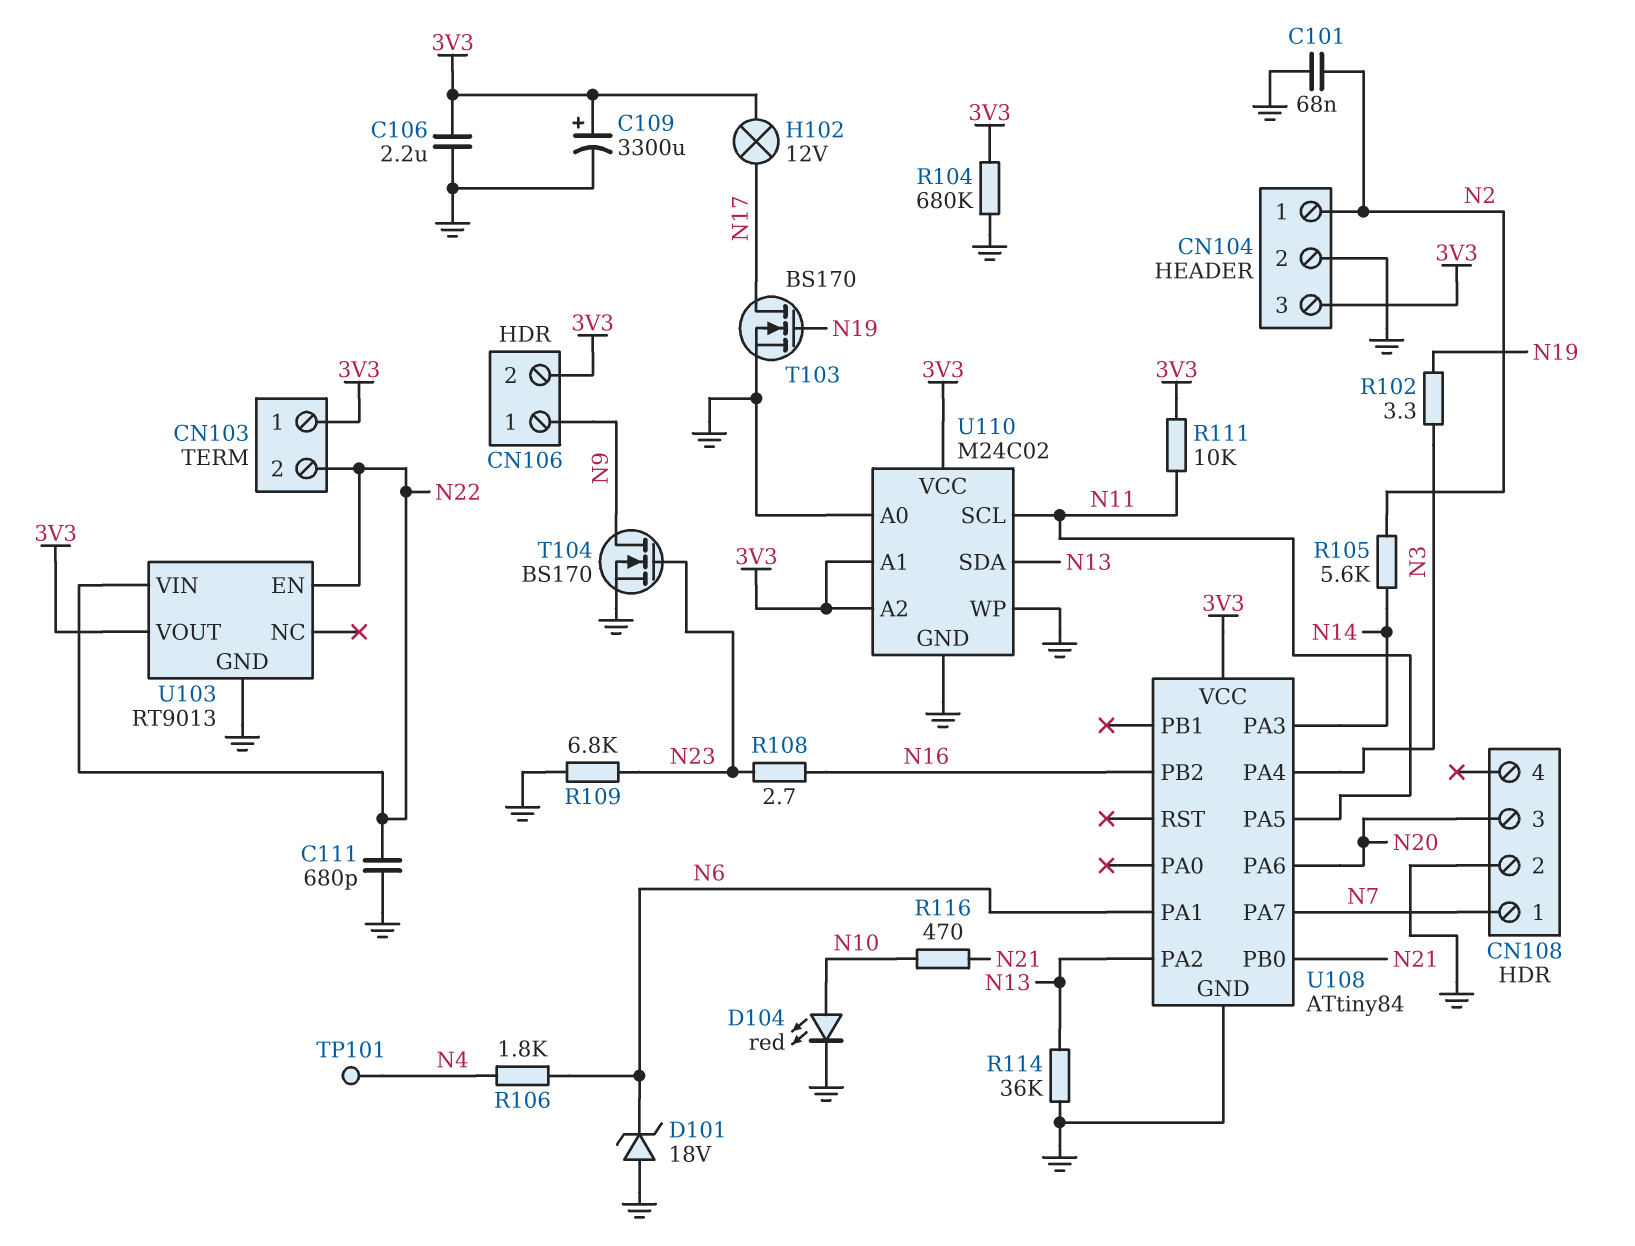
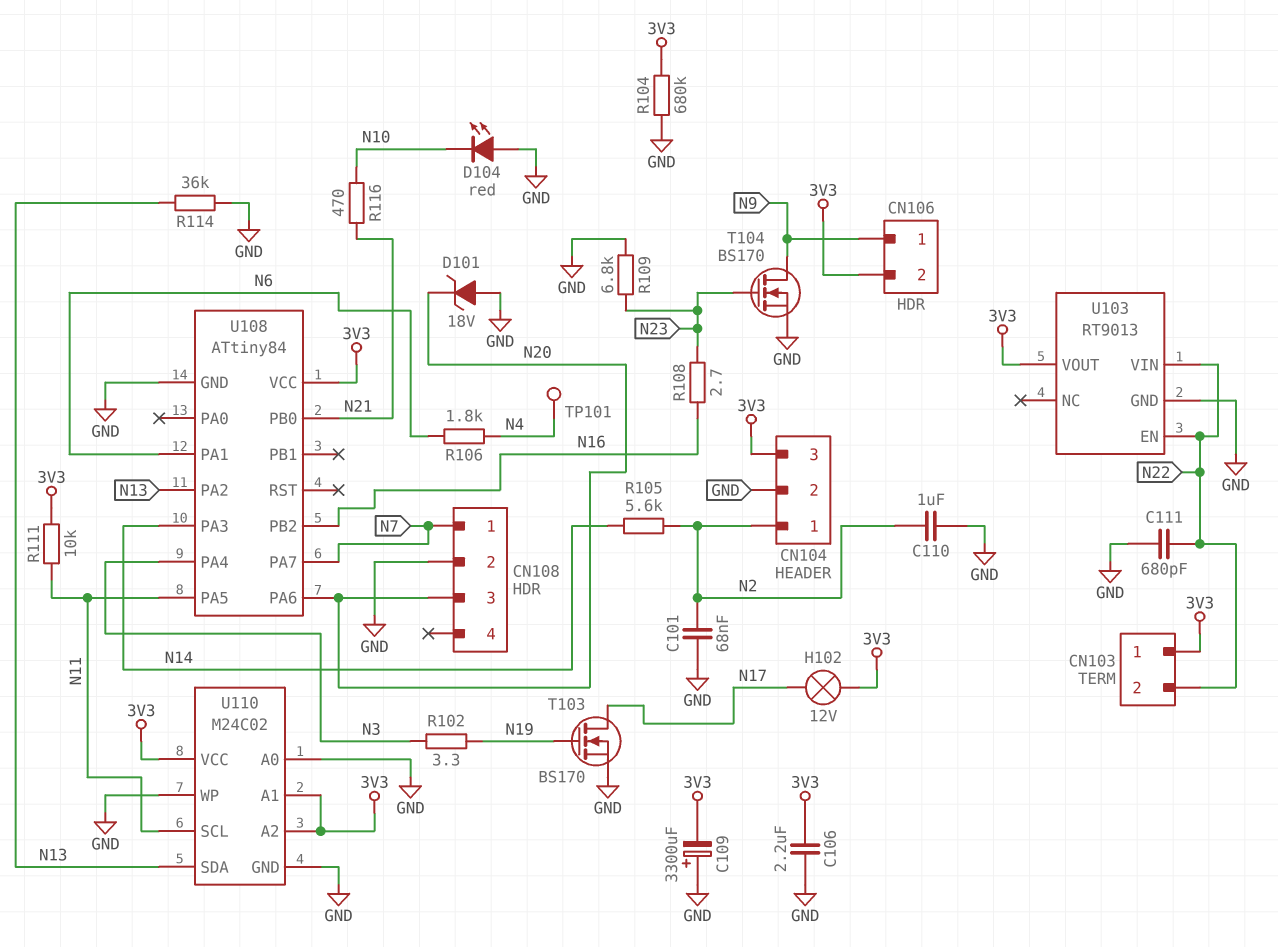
C109: 3300uF (plus 3V3, minus GND) -> 3300uF (plus GND, minus 3V3)
C110: none -> 1uF (GND, N2)
D101: zener 18V (A GND, K N6) -> zener 18V (A GND, K N20)
D104: LED red (A N10, K GND) -> LED red (A GND, K N10)

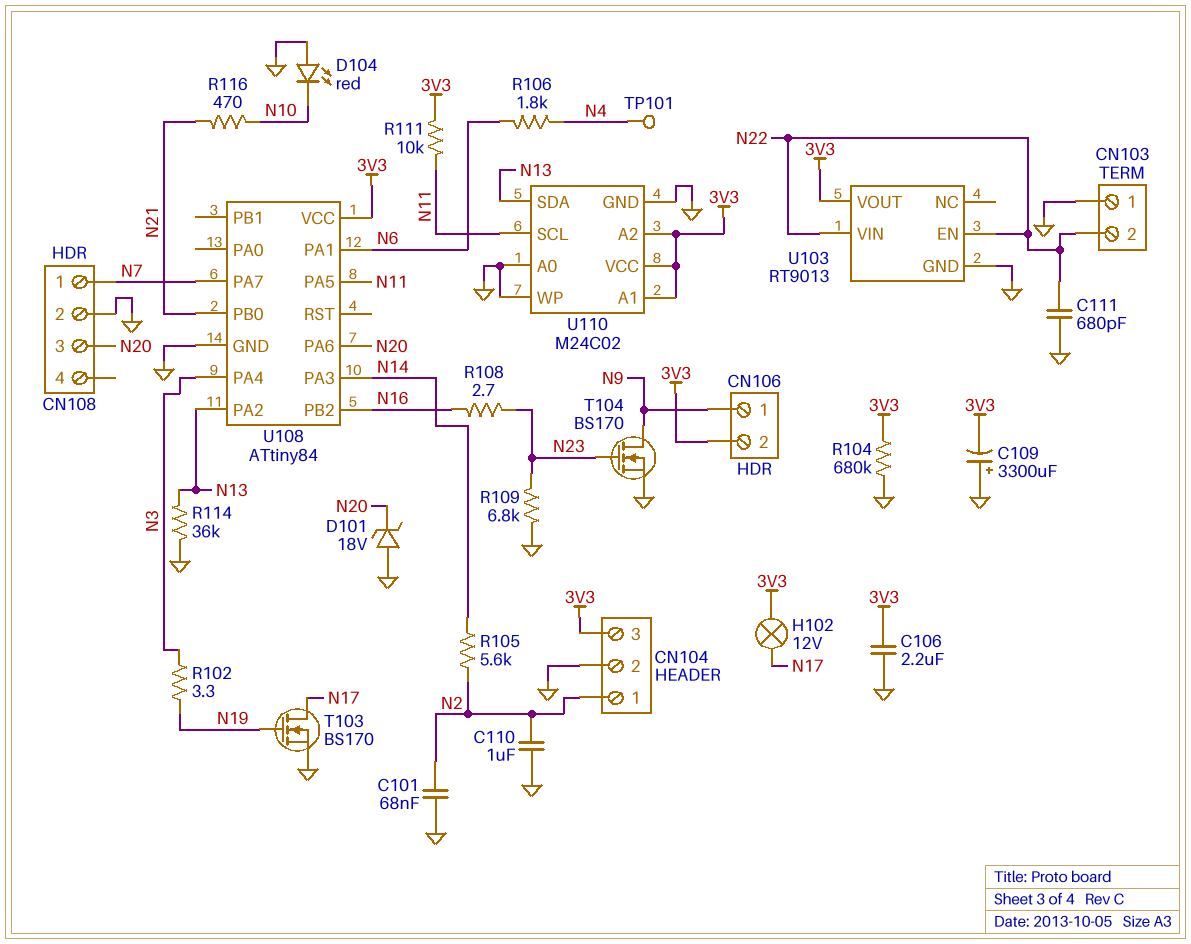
CN103 pin 1: 3V3 -> GND

